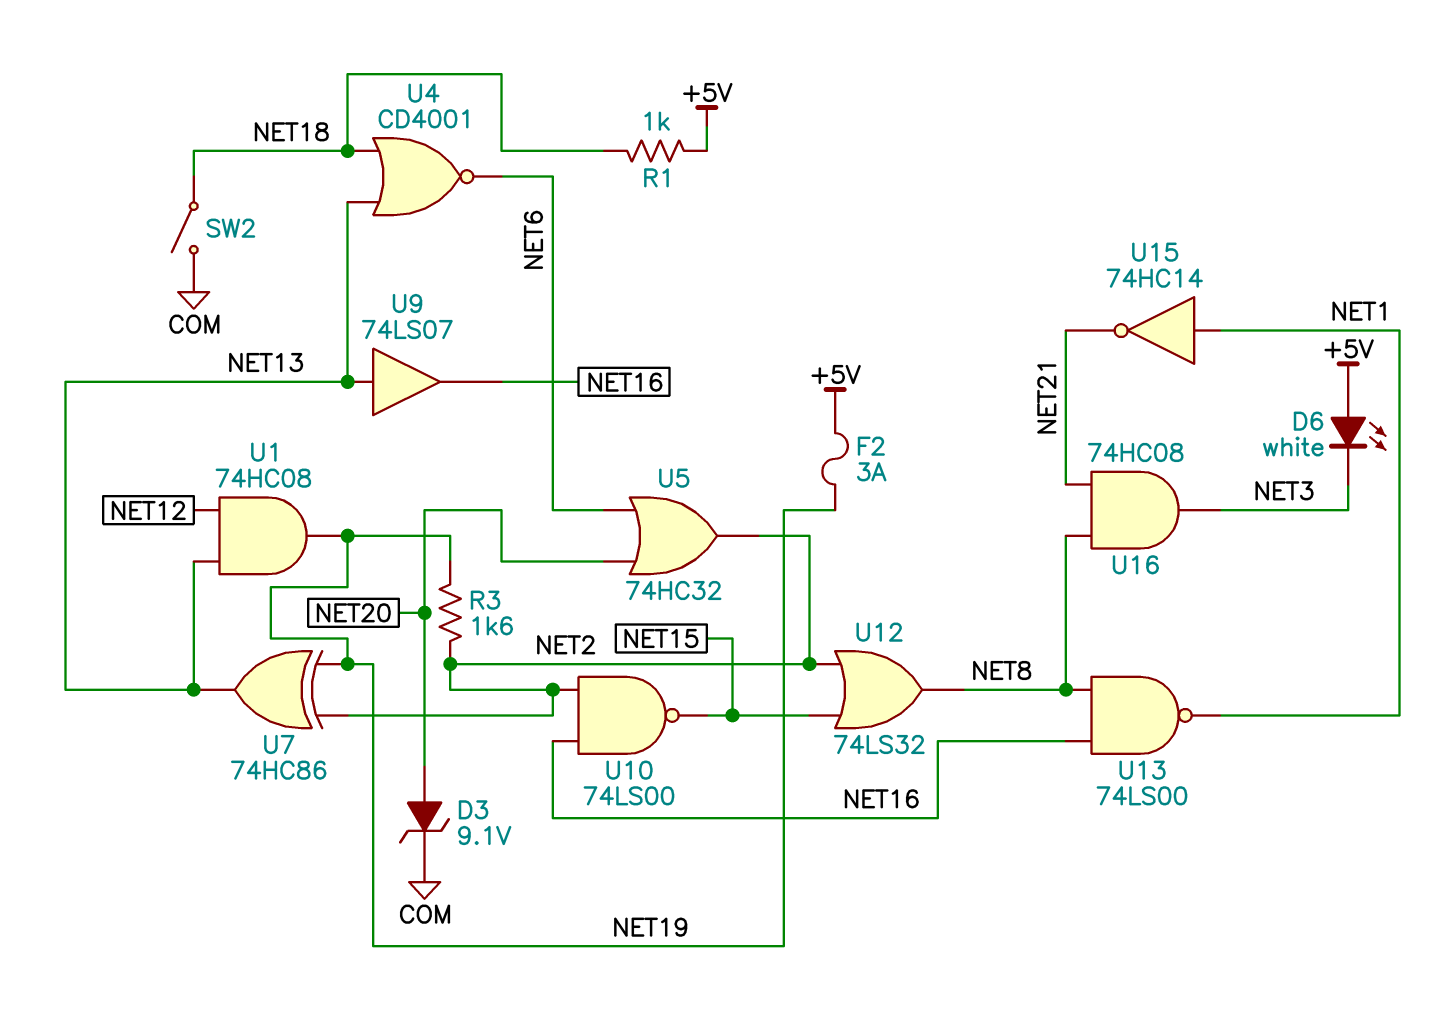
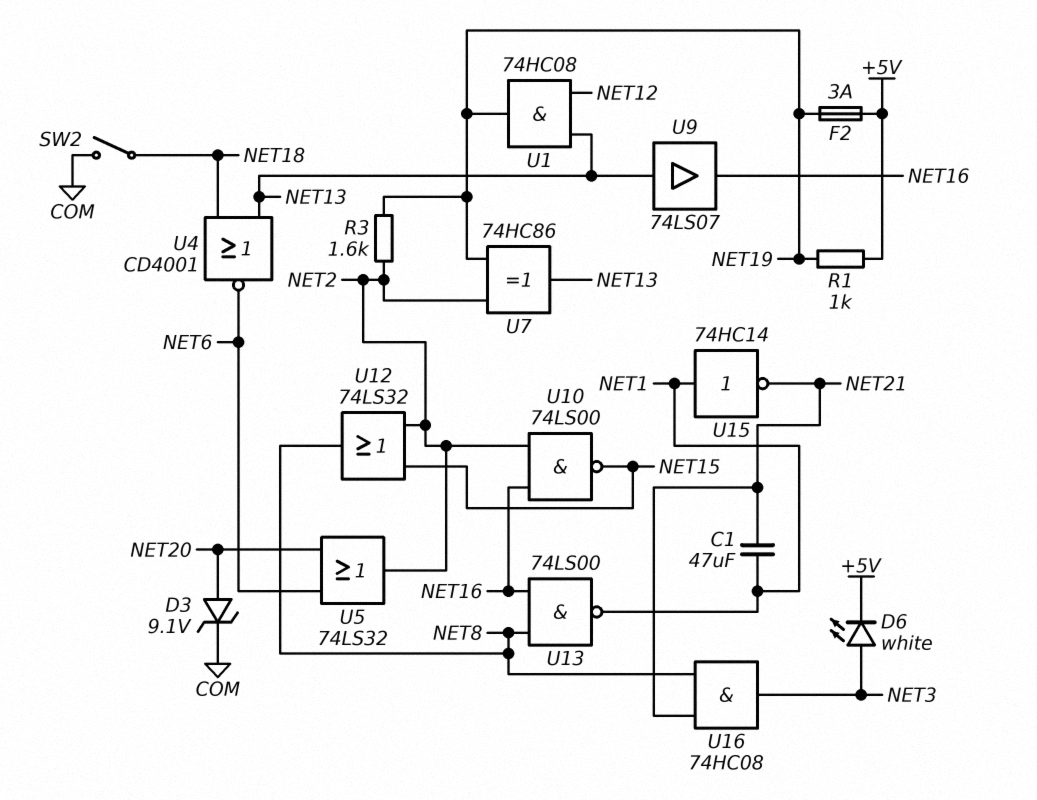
C1: none -> 47uF (NET1, NET21)
D6: LED white (A +5V, K NET3) -> LED white (A NET3, K +5V)
R1: 1k (+5V, NET18) -> 1k (+5V, NET19)
U5: OR 74HC32 (in NET6, in NET20, out NET2) -> OR 74LS32 (in NET6, in NET20, out NET2)

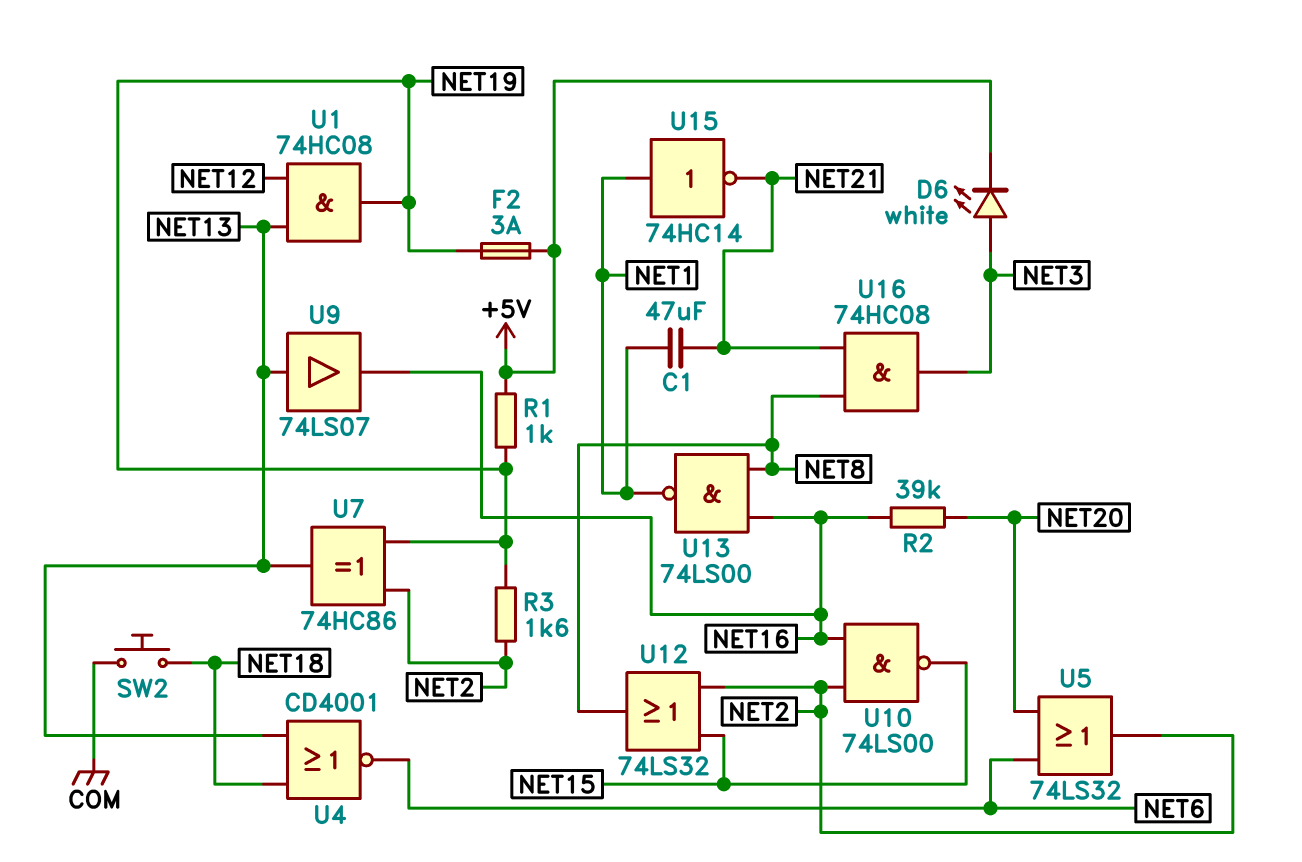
D3: zener 9.1V (A NET20, K COM) -> none
R2: none -> 39k (NET16, NET20)
SW2: switch (COM, NET18) -> button (COM, NET18)

